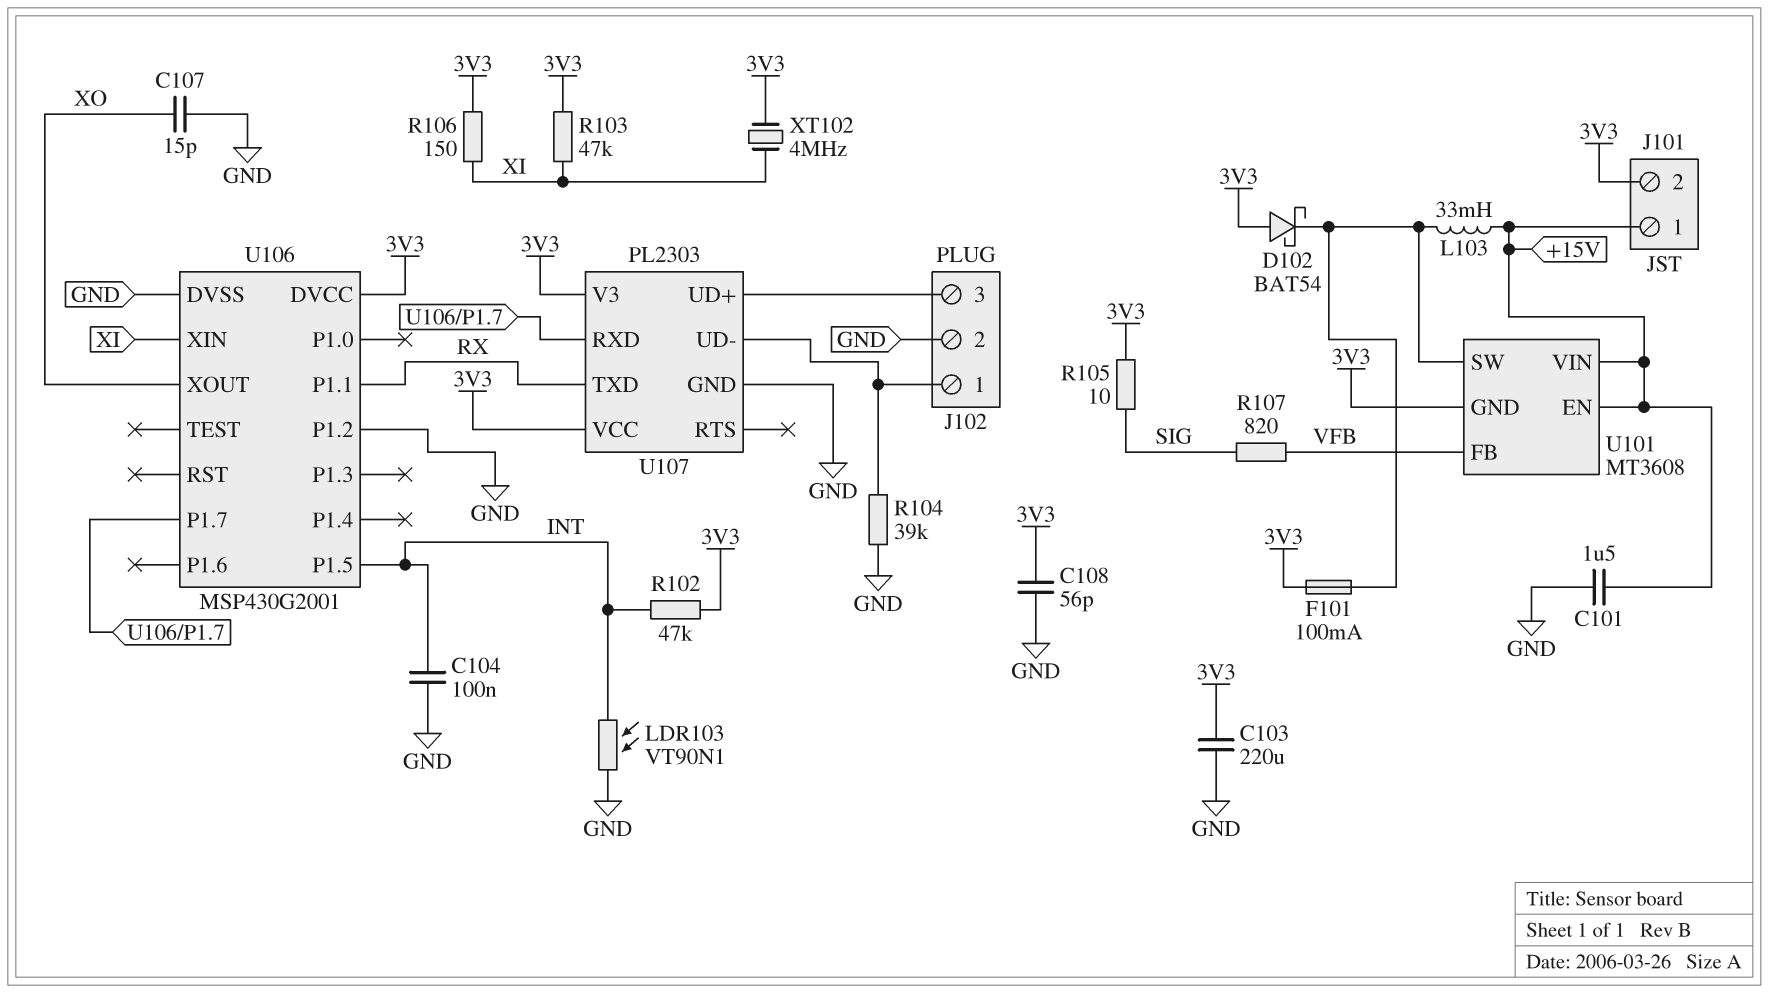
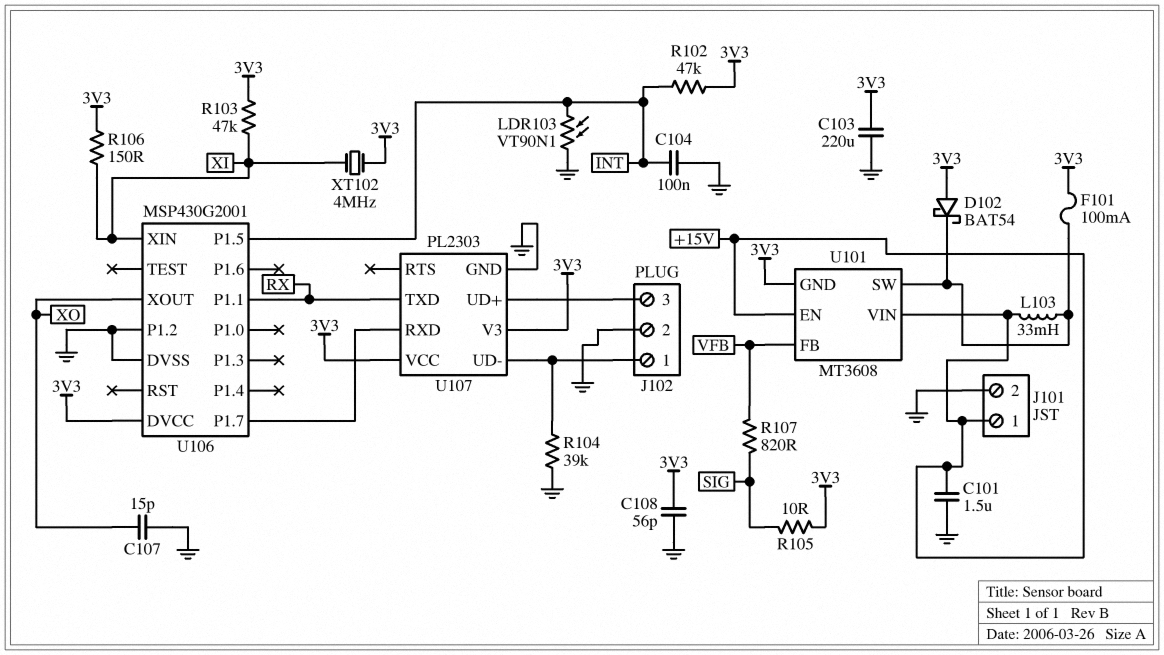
J101 pin 2: 3V3 -> GND

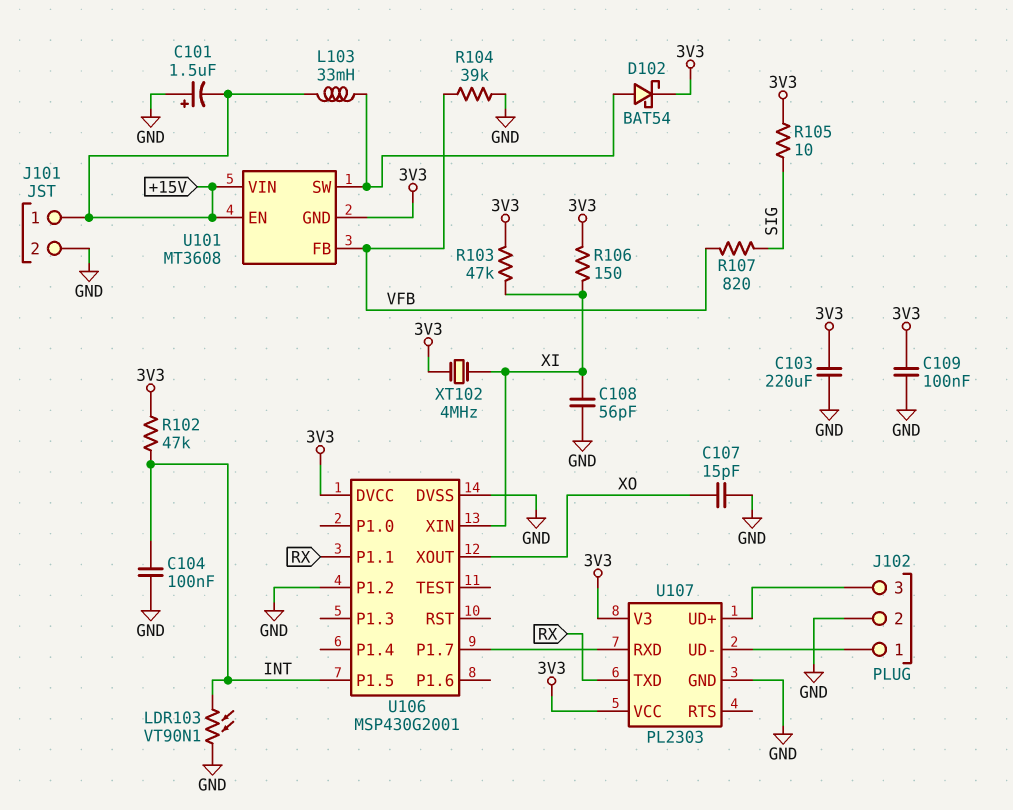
C101: 1.5uF (+15V, GND) -> 1.5uF (plus GND, minus +15V)
C108: 56pF (3V3, GND) -> 56pF (GND, XI)
C109: none -> 100nF (3V3, GND)
D102: schottky BAT54 (A 3V3, K U101/SW) -> schottky BAT54 (A U101/SW, K 3V3)
F101: 100mA (3V3, U101/SW) -> none
R104: 39k (GND, J102/1) -> 39k (GND, VFB)

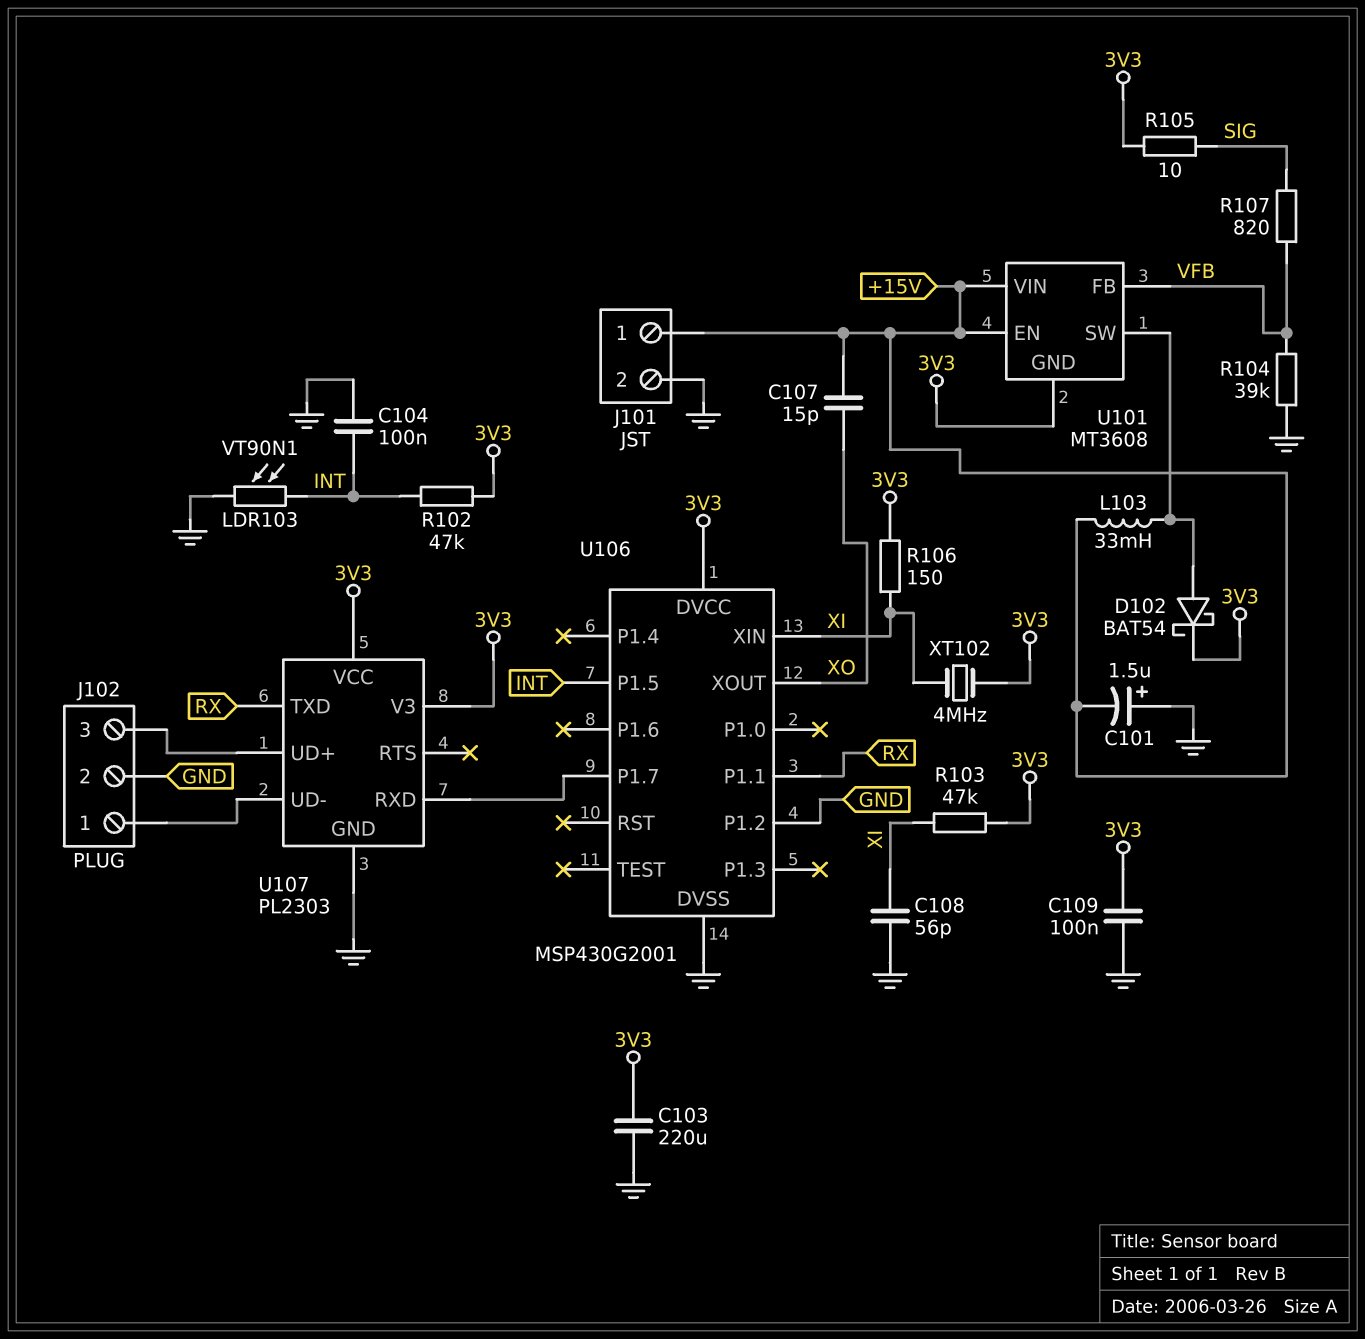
C107: 15pF (GND, XO) -> 15pF (+15V, XO)

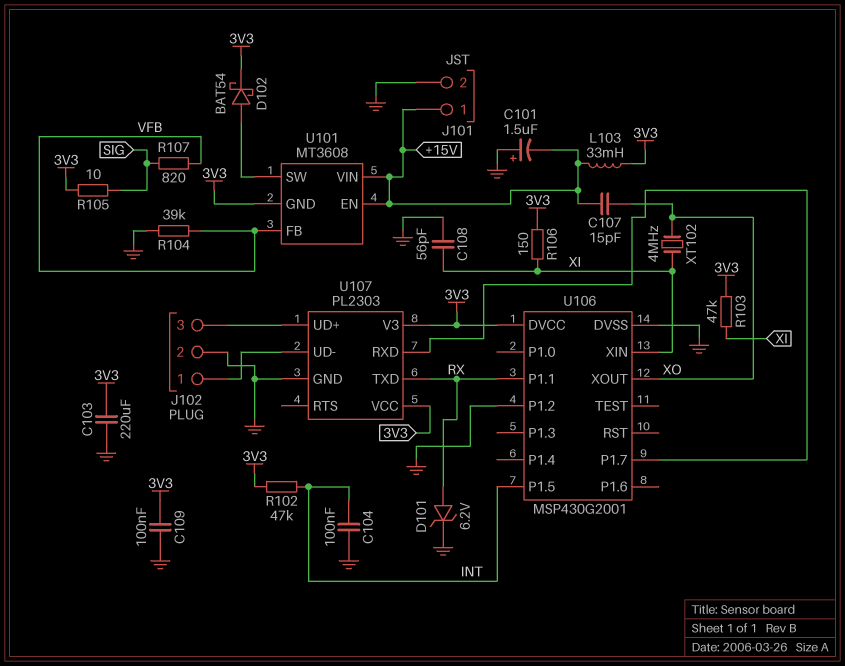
D101: none -> zener 6.2V (A RX, K GND)
L103: 33mH (+15V, U101/SW) -> 33mH (+15V, 3V3)
LDR103: VT90N1 (GND, INT) -> none
XT102: 4MHz (3V3, XI) -> 4MHz (XI, XO)

